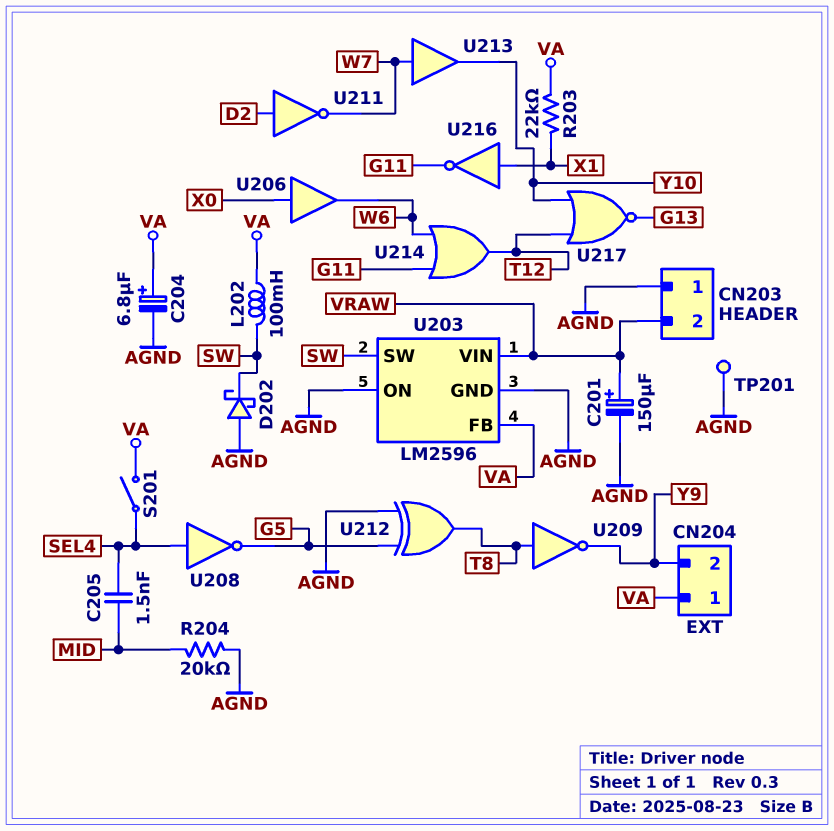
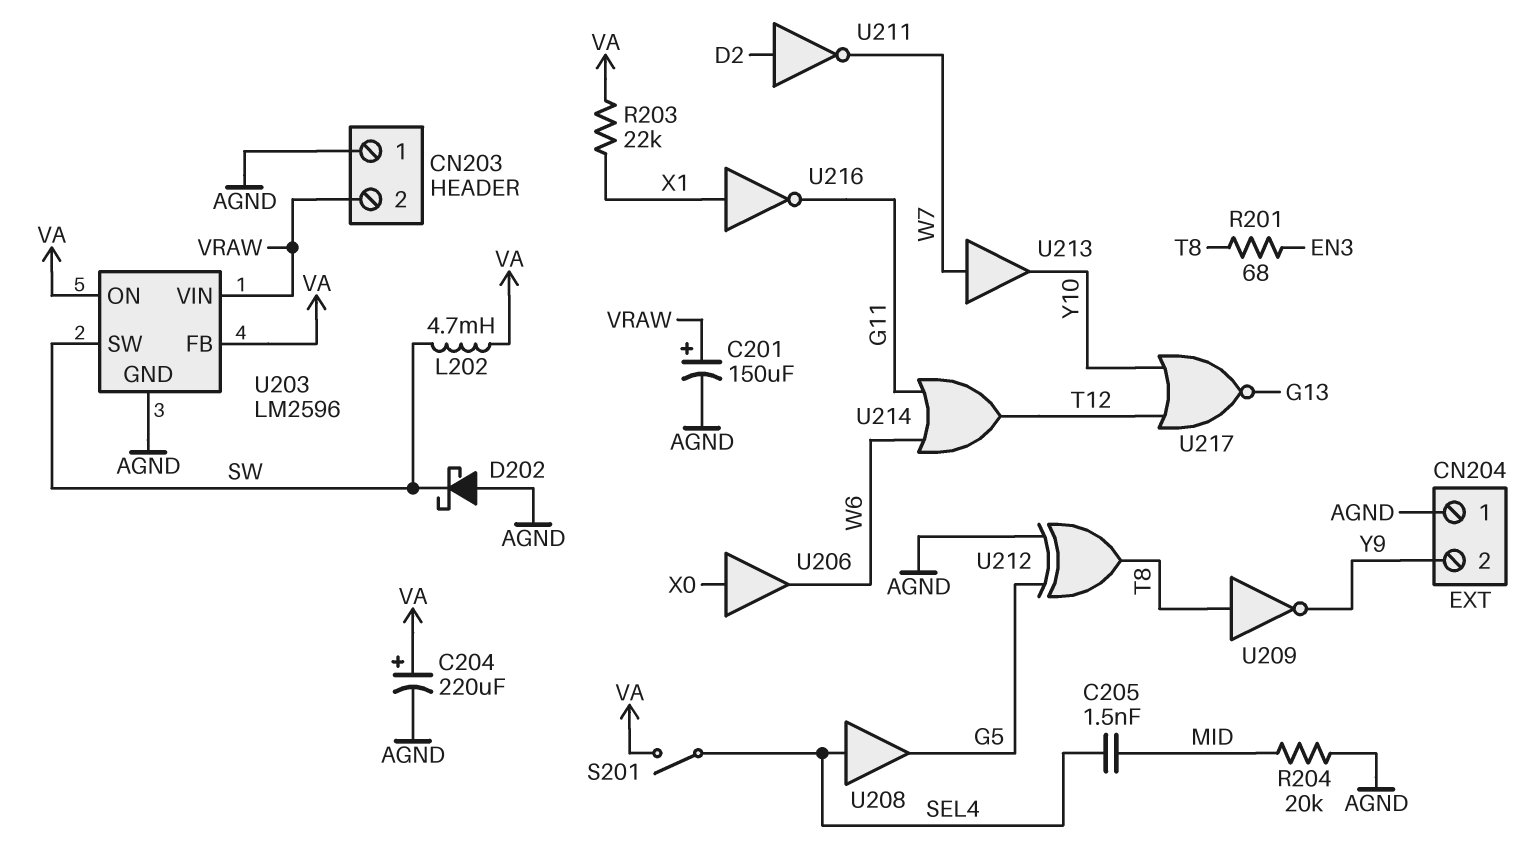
C204: 6.8uF (plus VA, minus AGND) -> 220uF (plus VA, minus AGND)
CN204 pin 1: VA -> AGND
L202: 100mH (SW, VA) -> 4.7mH (SW, VA)
R201: none -> 68 (EN3, T8)
TP201: test point (AGND) -> none
U203 pin ON: AGND -> VA
U208: NOT (in SEL4, out G5) -> buffer (in SEL4, out G5)

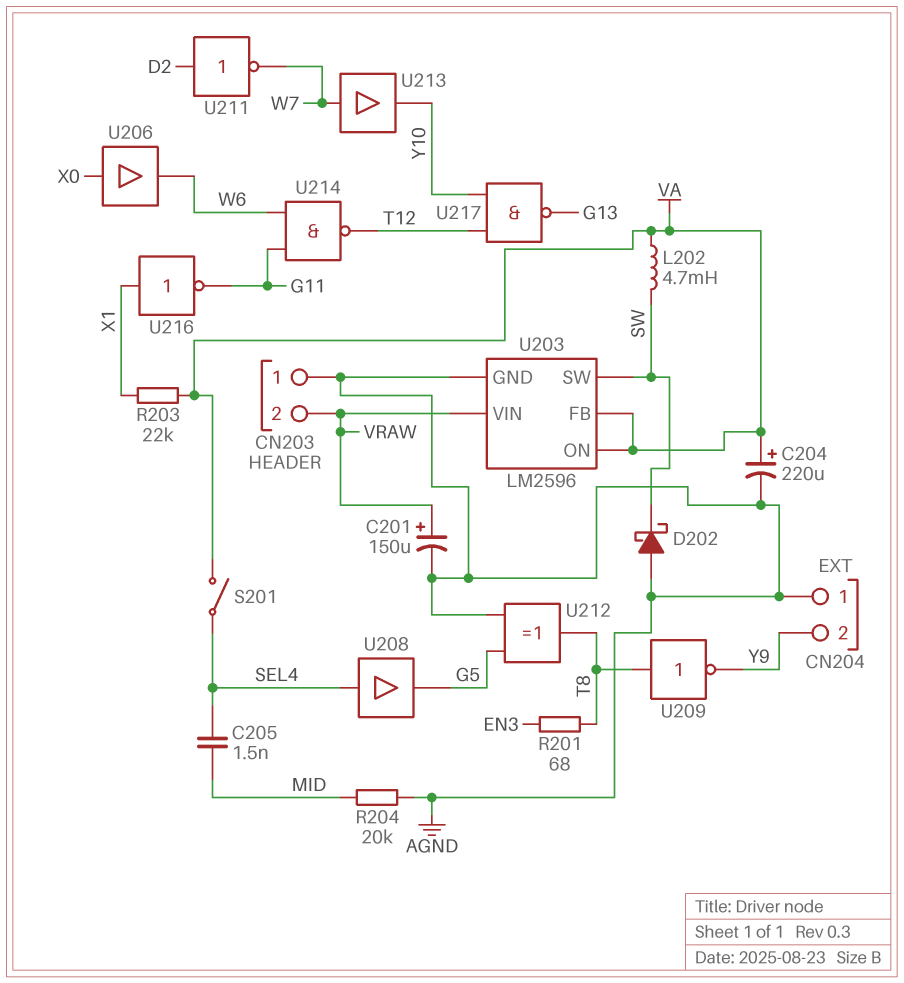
U214: OR (in G11, in W6, out T12) -> NAND (in G11, in W6, out T12)
U217: NOR (in T12, in Y10, out G13) -> NAND (in T12, in Y10, out G13)

